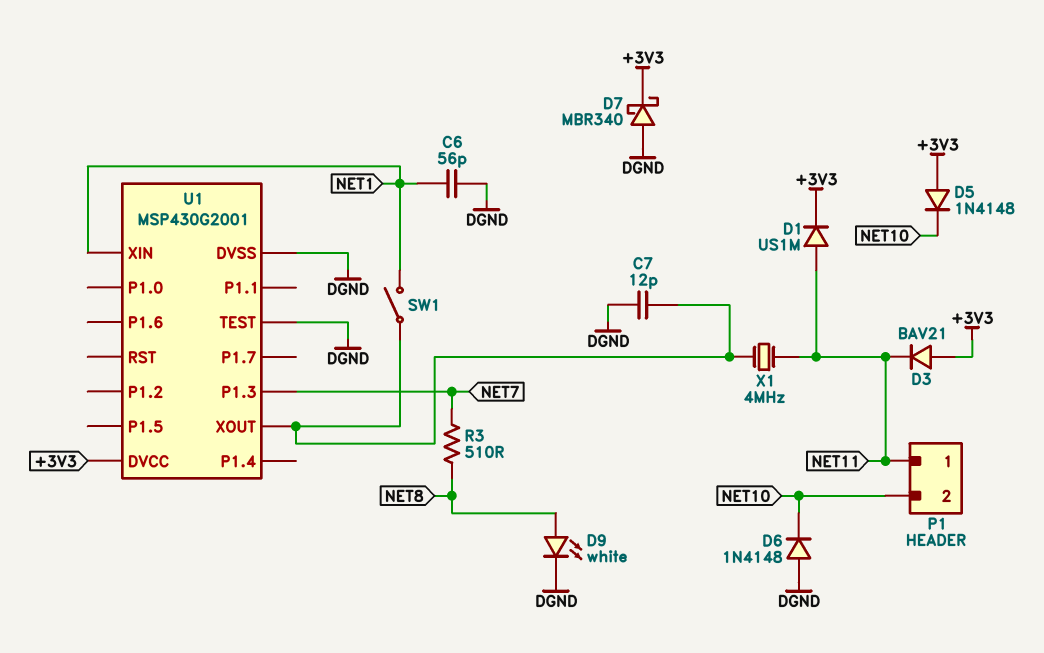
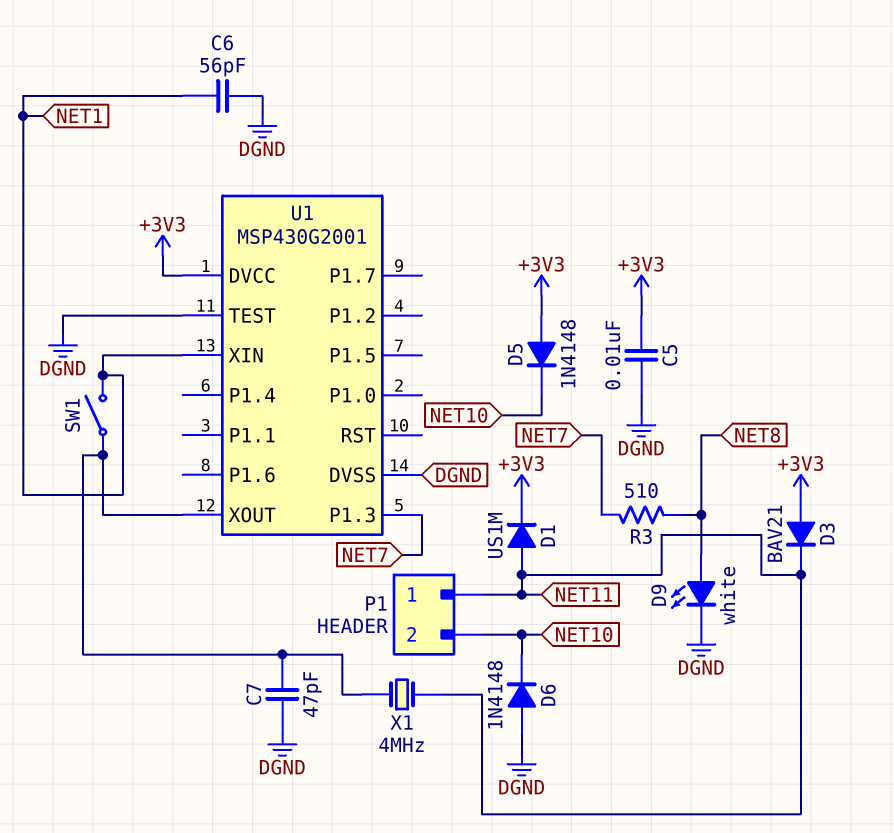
C5: none -> 10nF (+3V3, DGND)
C7: 12pF (DGND, U1/XOUT) -> 47pF (DGND, U1/XOUT)
D7: schottky MBR340 (A DGND, K +3V3) -> none

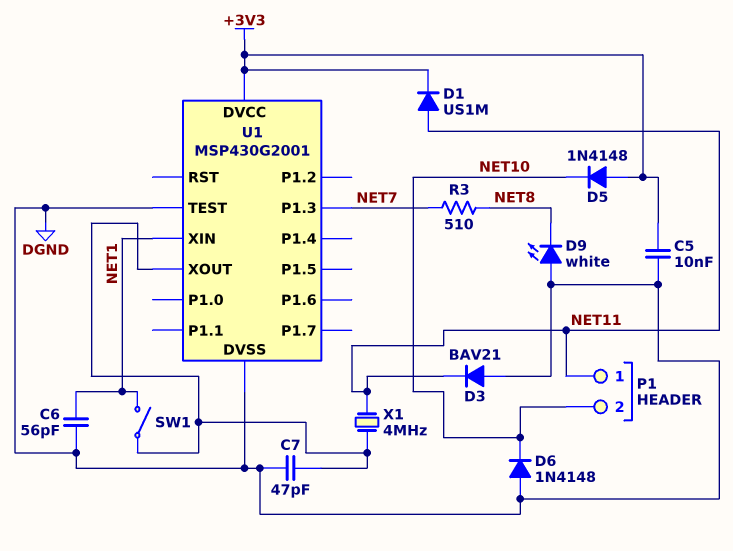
D3: diode BAV21 (A +3V3, K NET11) -> diode BAV21 (A DGND, K NET11)
D9: LED white (A NET8, K DGND) -> LED white (A DGND, K NET8)

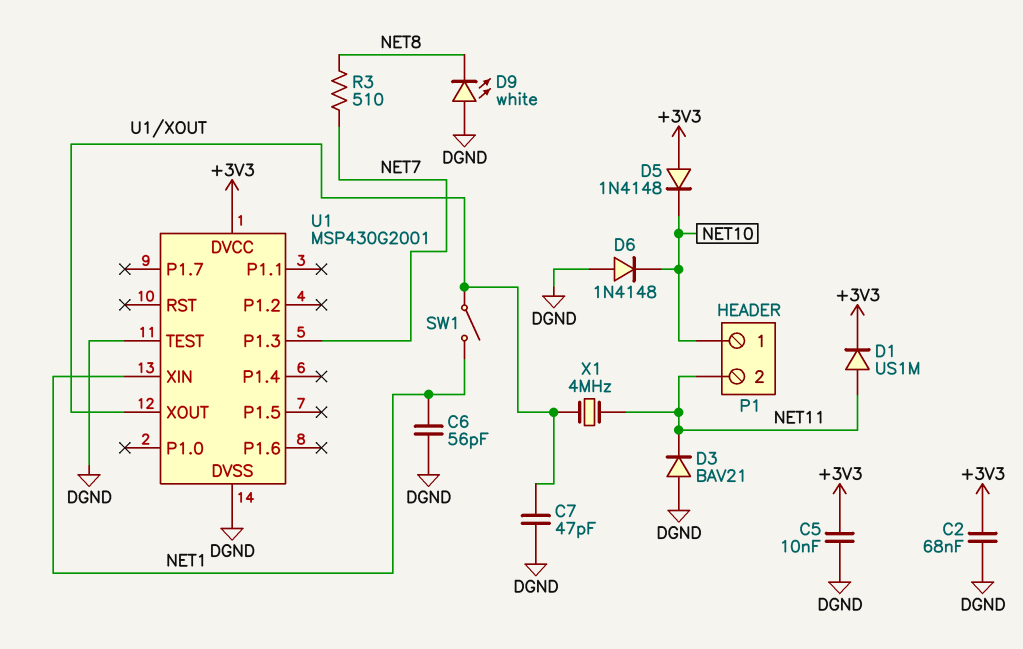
C2: none -> 68nF (+3V3, DGND)
P1 pin 1: NET11 -> NET10
P1 pin 2: NET10 -> NET11

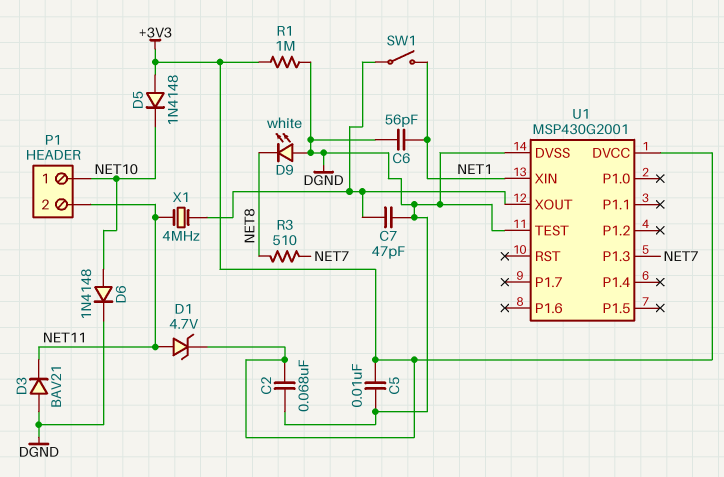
D1: diode US1M (A NET11, K +3V3) -> zener 4.7V (A NET11, K +3V3)
D6: diode 1N4148 (A DGND, K NET10) -> diode 1N4148 (A NET10, K DGND)
R1: none -> 1M (+3V3, DGND)

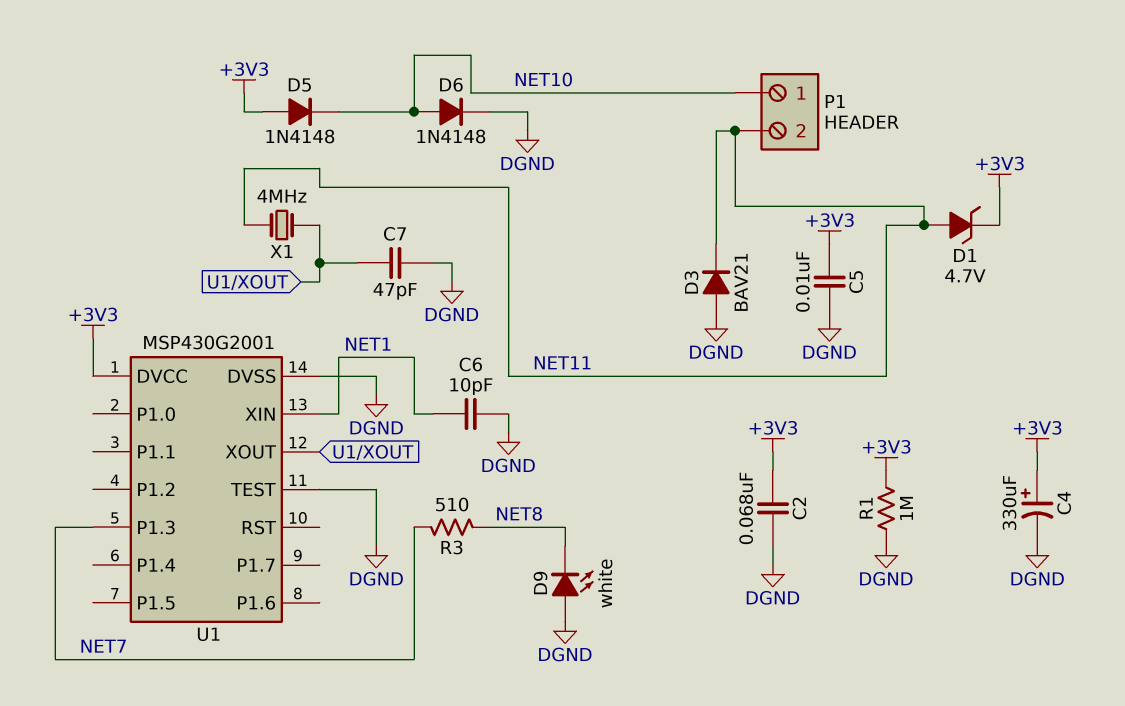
C4: none -> 330uF (plus +3V3, minus DGND)
C6: 56pF (DGND, NET1) -> 10pF (DGND, NET1)
SW1: switch (NET1, U1/XOUT) -> none

